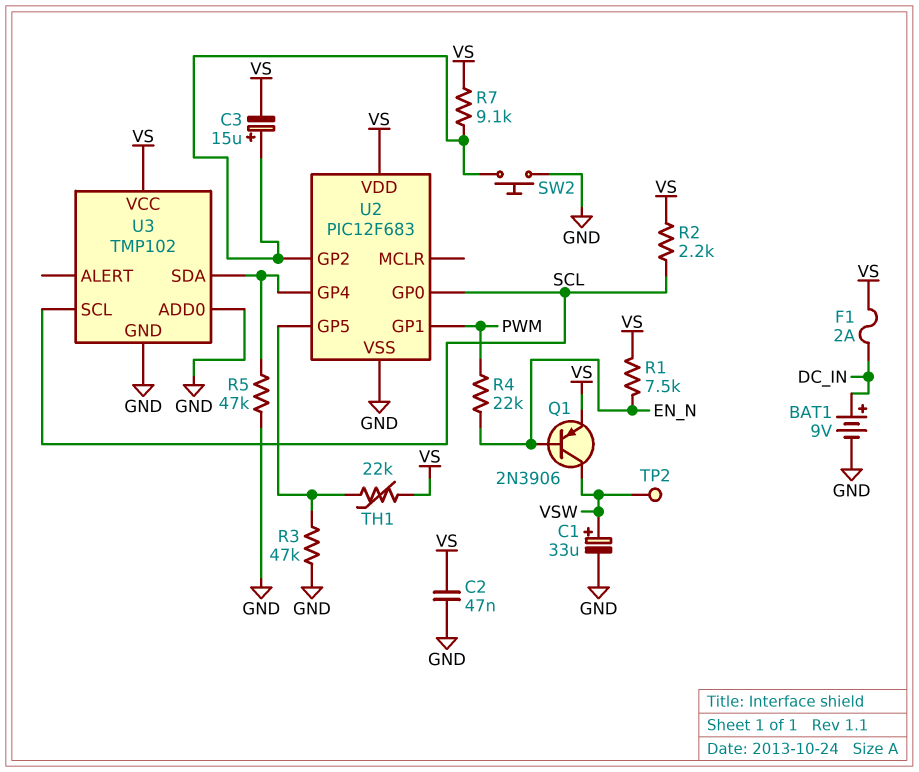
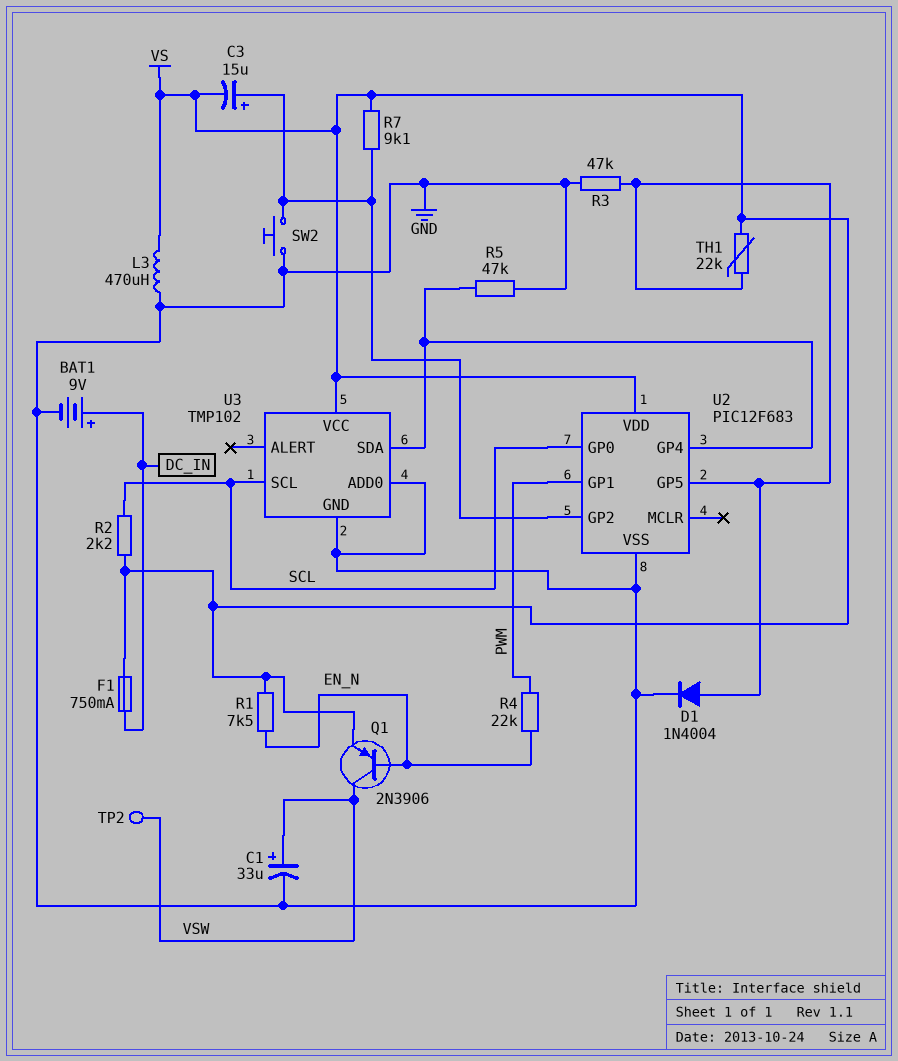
C2: 47nF (GND, VS) -> none
D1: none -> diode 1N4004 (A U2/GP5, K GND)
F1: 2A (DC_IN, VS) -> 750mA (DC_IN, VS)
L3: none -> 470uH (GND, VS)

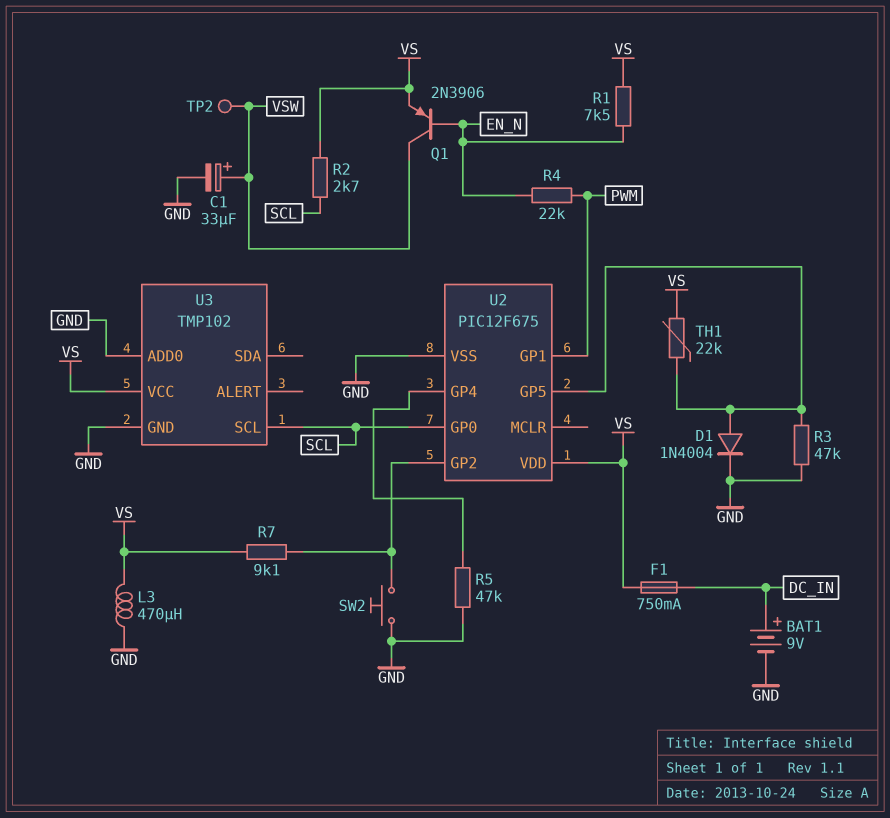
C3: 15uF (plus U2/GP2, minus VS) -> none
R2: 2.2k (SCL, VS) -> 2.7k (SCL, VS)
U2: PIC12F683 -> PIC12F675
U3 pin SDA: U2/GP4 -> none

